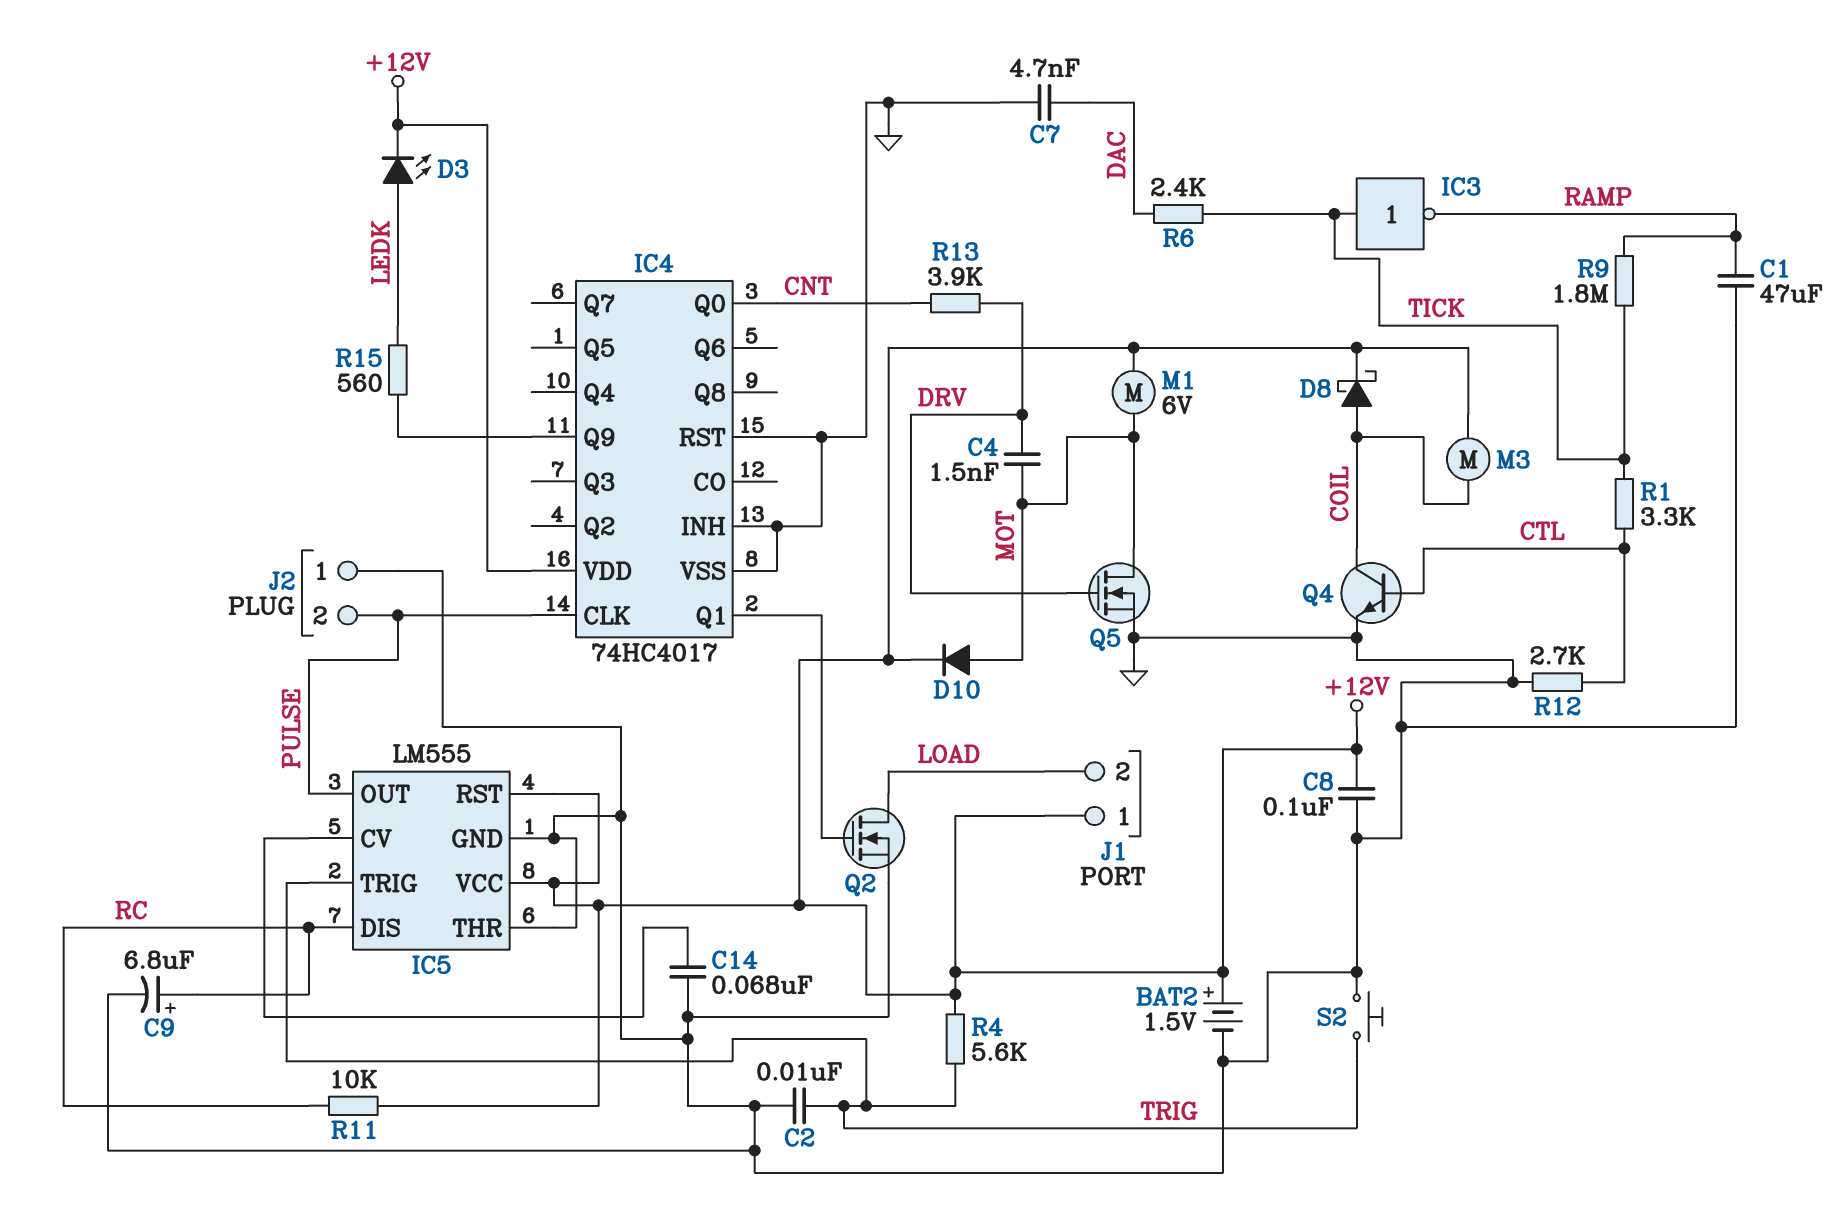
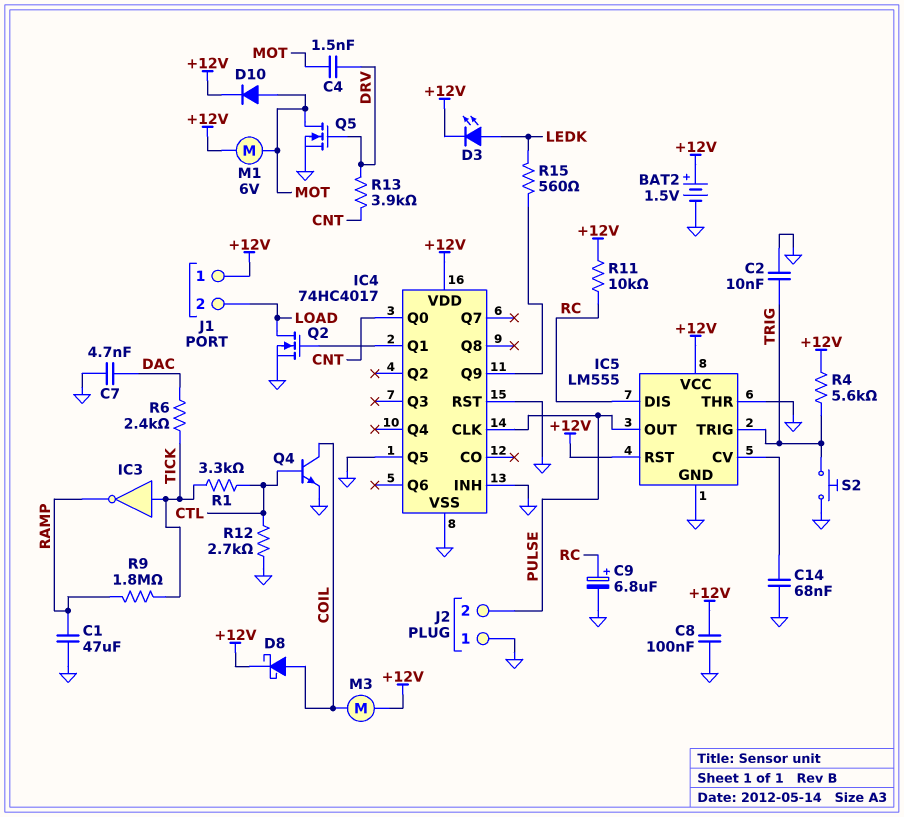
IC4 pin Q5: none -> GND

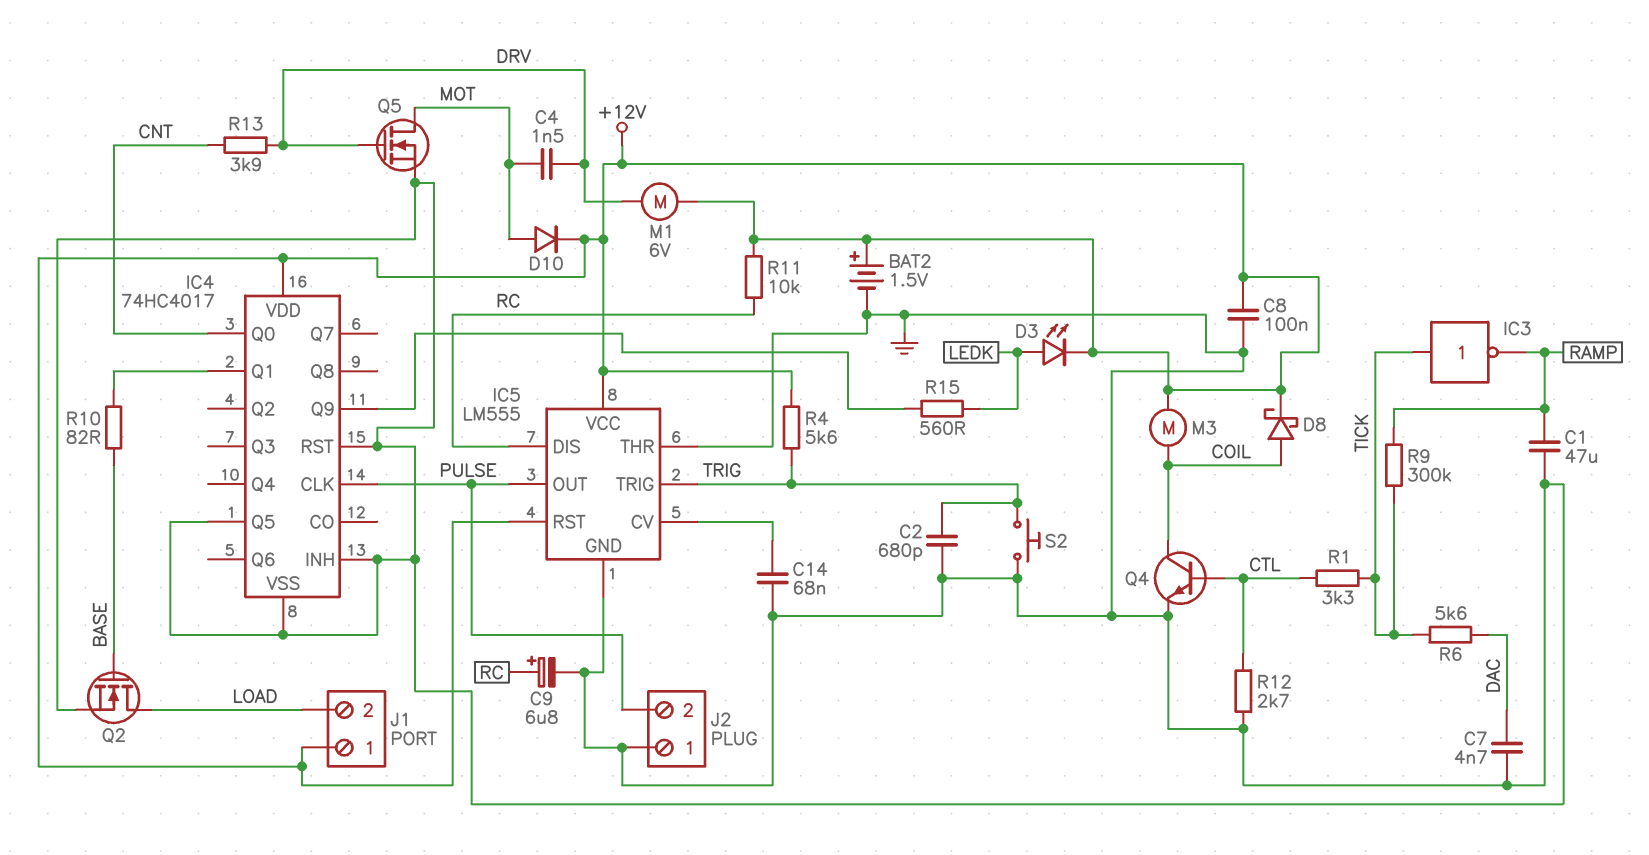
C2: 10nF (GND, TRIG) -> 680pF (GND, TRIG)
M1: motor 6V (+12V, MOT) -> motor 6V (+12V, DRV)
Q2: NMOS (G IC4/Q1, D LOAD, S GND) -> NMOS (G BASE, D LOAD, S GND)
R6: 2.4k (DAC, TICK) -> 5.6k (DAC, TICK)
R9: 1.8M (RAMP, TICK) -> 300k (RAMP, TICK)
R10: none -> 82 (BASE, IC4/Q1)

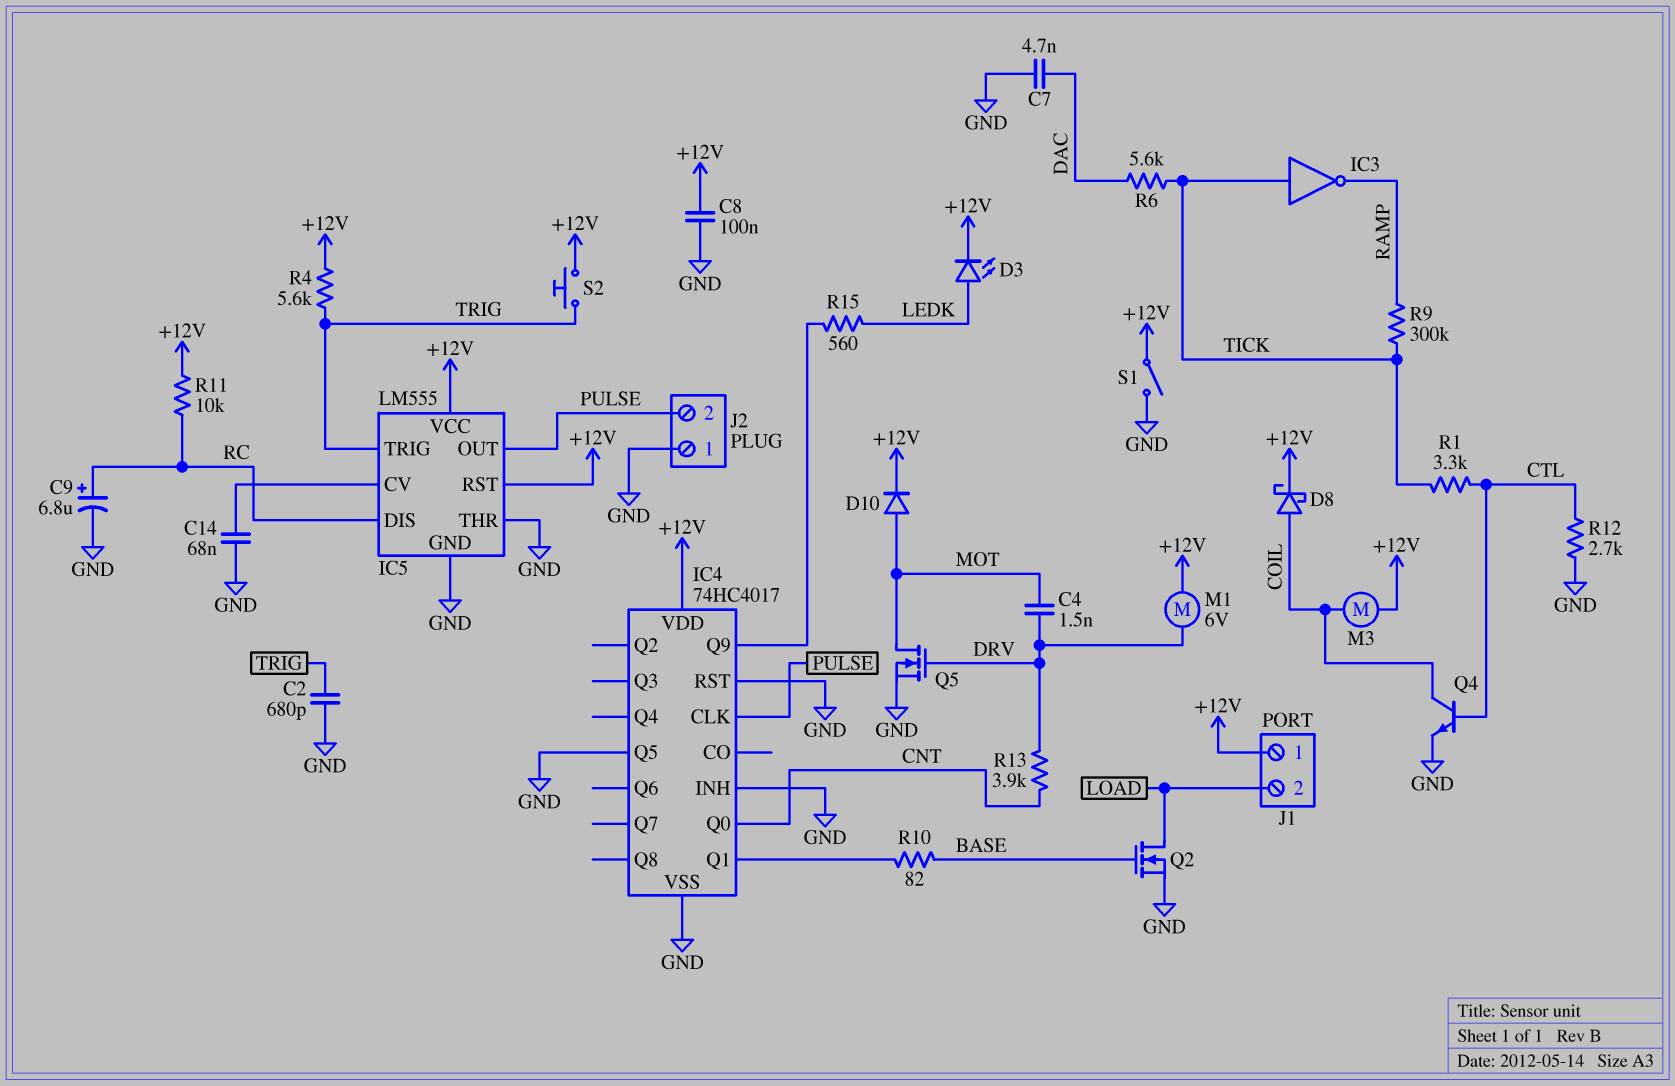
BAT2: 1.5V (plus +12V, minus GND) -> none
C1: 47uF (GND, RAMP) -> none
S1: none -> switch (+12V, GND)
S2: button (GND, TRIG) -> button (+12V, TRIG)

